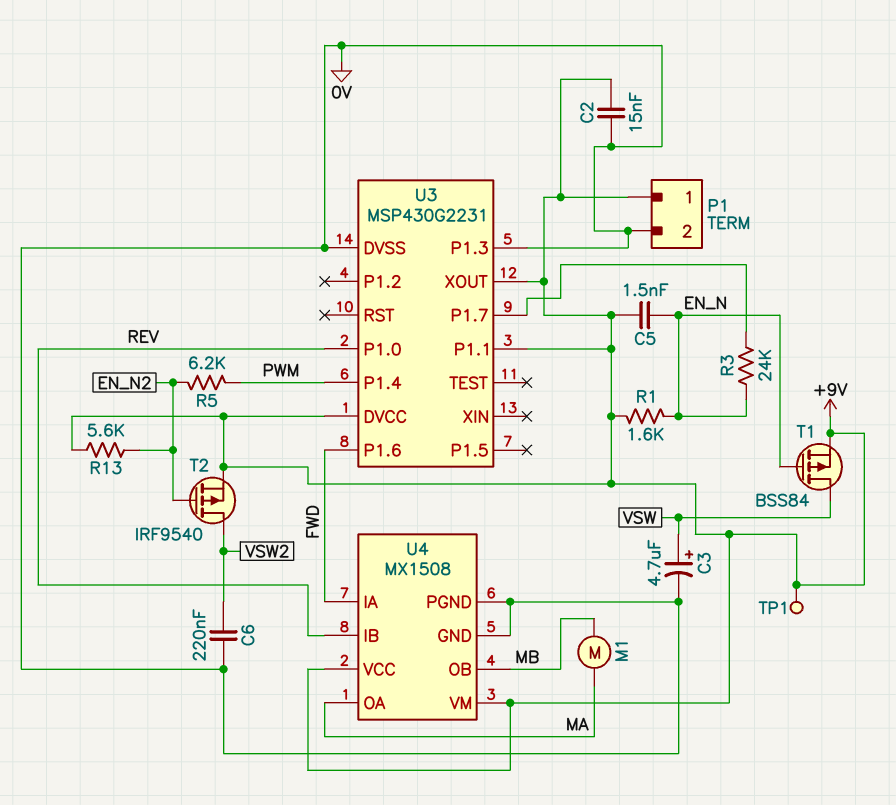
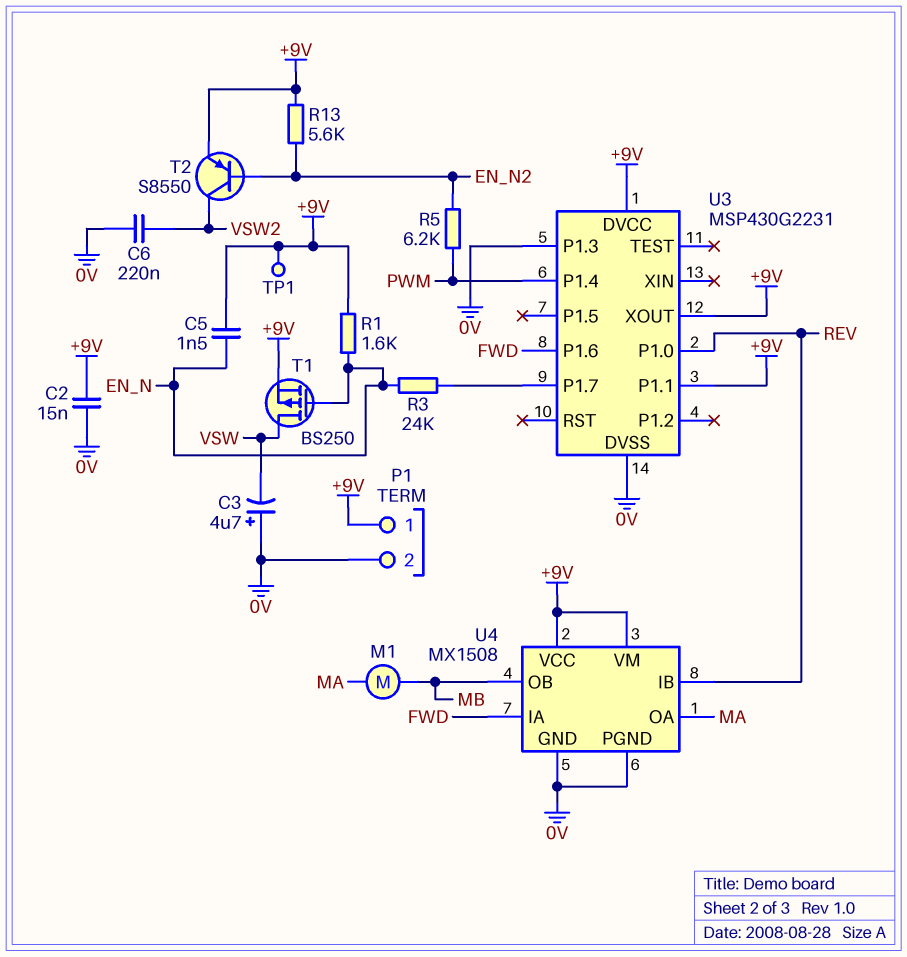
C3: 4.7uF (plus VSW, minus 0V) -> 4.7uF (plus 0V, minus VSW)
T1: PMOS BSS84 (G EN_N, D VSW, S +9V) -> PMOS BS250 (G EN_N, D VSW, S +9V)
T2: PMOS IRF9540 (G EN_N2, D VSW2, S +9V) -> PNP S8550 (B EN_N2, C VSW2, E +9V)

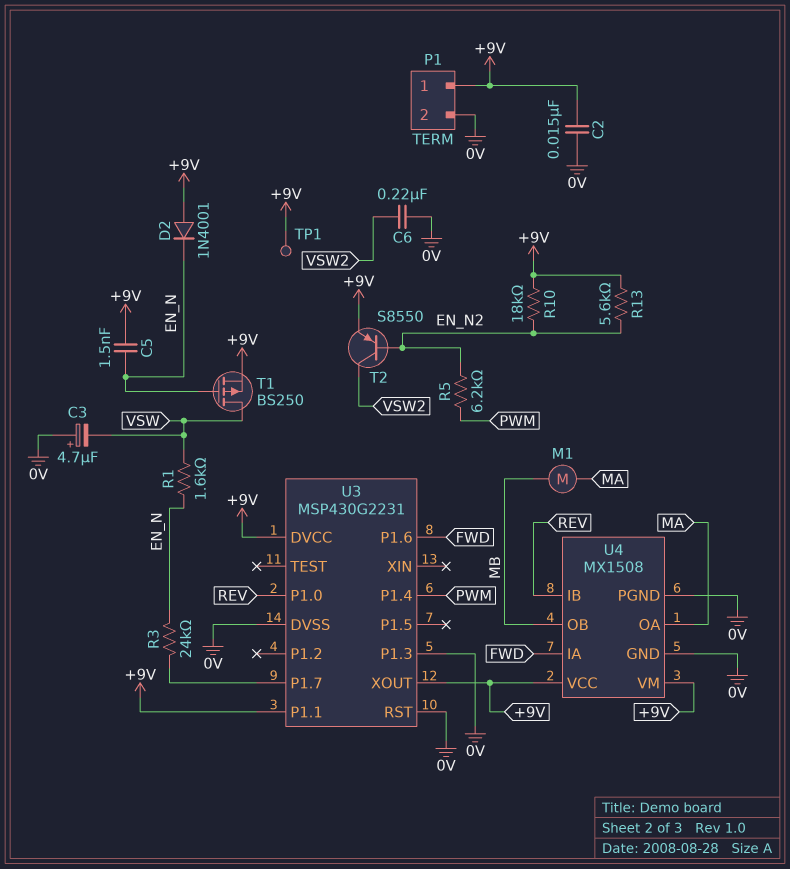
D2: none -> diode 1N4001 (A +9V, K EN_N)
R1: 1.6k (+9V, EN_N) -> 1.6k (EN_N, VSW)
R10: none -> 18k (+9V, EN_N2)
U3 pin RST: none -> 0V

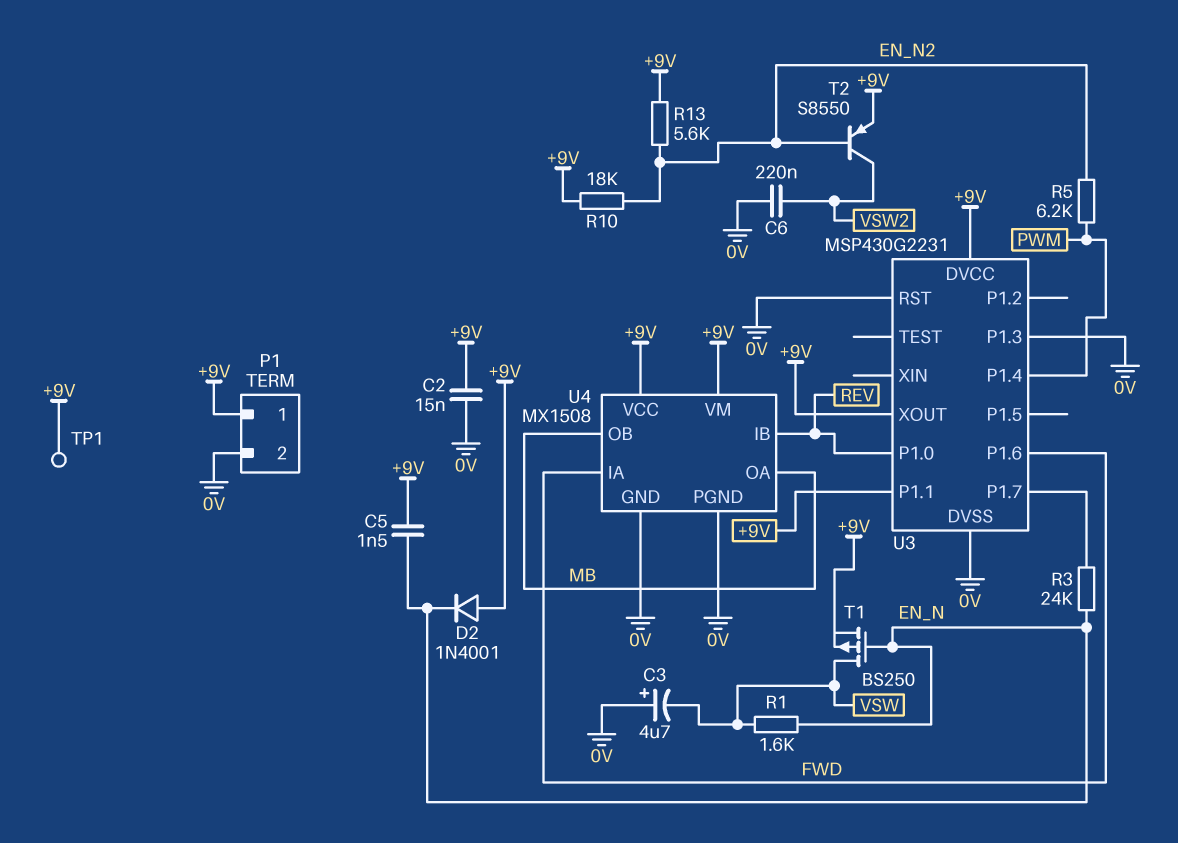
M1: motor (MA, MB) -> none
U4 pin OA: MA -> MB

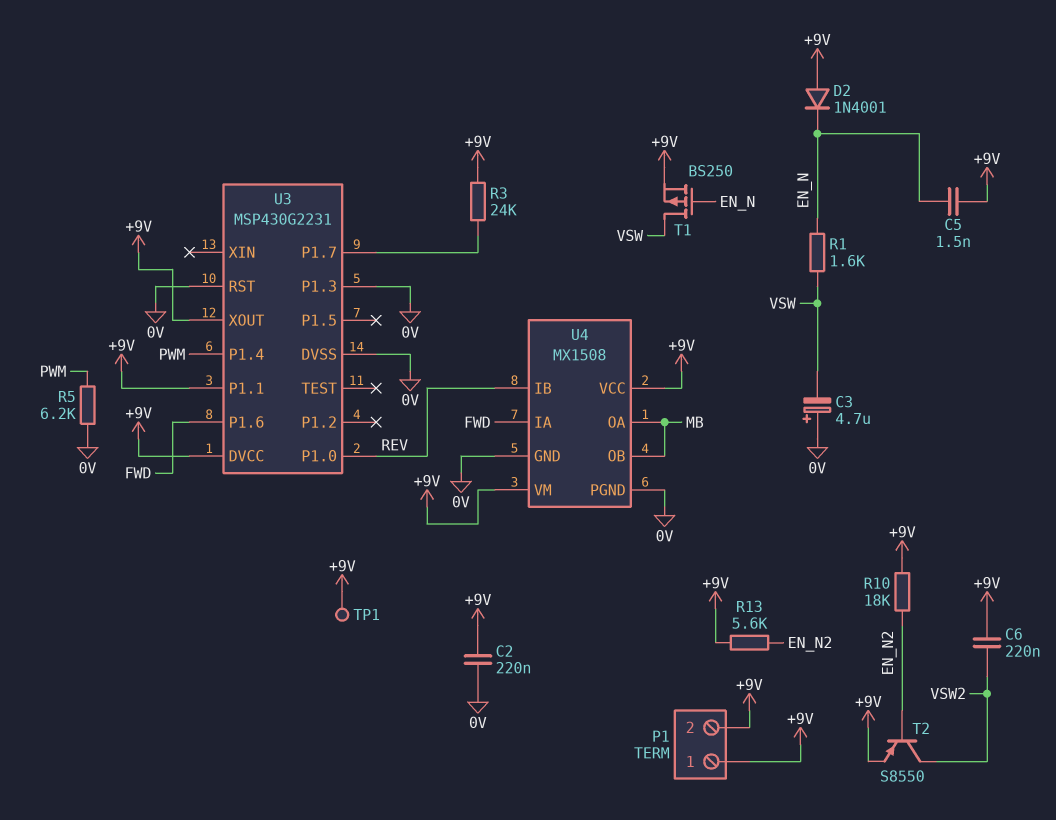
C2: 15nF (+9V, 0V) -> 220nF (+9V, 0V)
C6: 220nF (0V, VSW2) -> 220nF (+9V, VSW2)
P1 pin 2: 0V -> +9V
R3: 24k (EN_N, U3/P1.7) -> 24k (+9V, U3/P1.7)
R5: 6.2k (EN_N2, PWM) -> 6.2k (0V, PWM)

